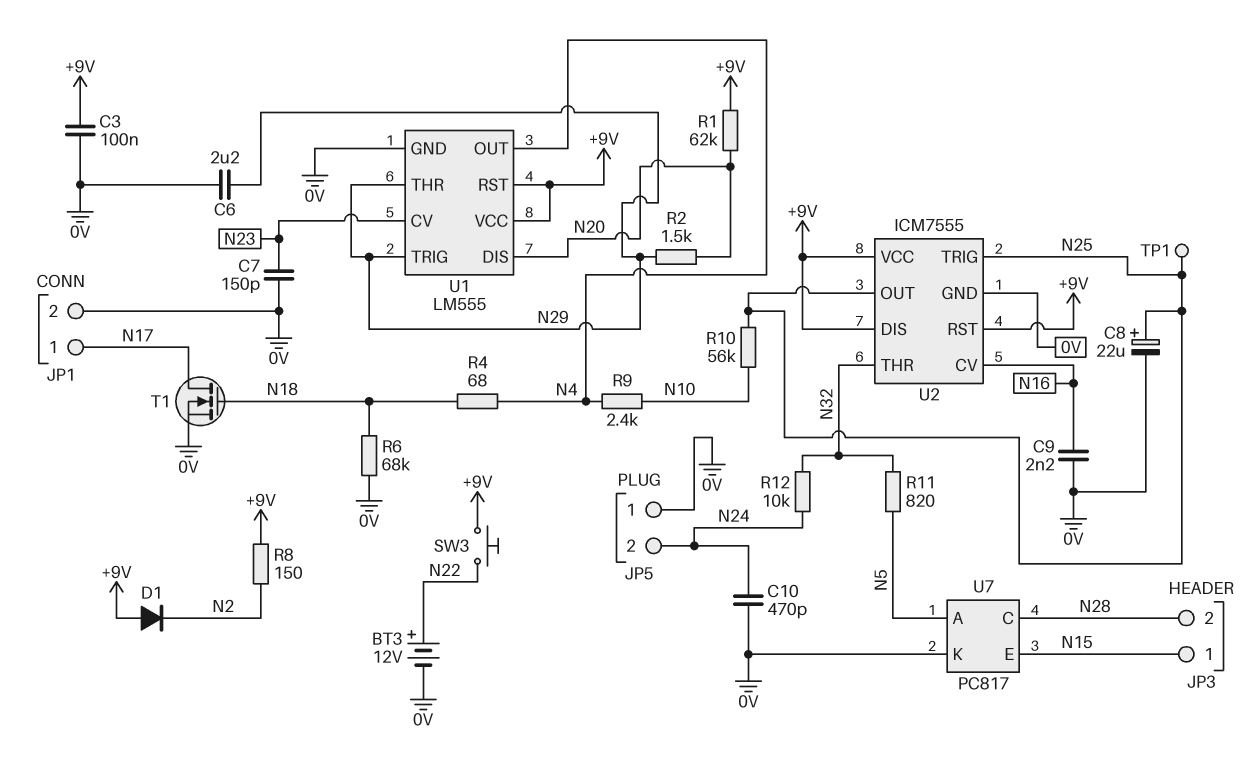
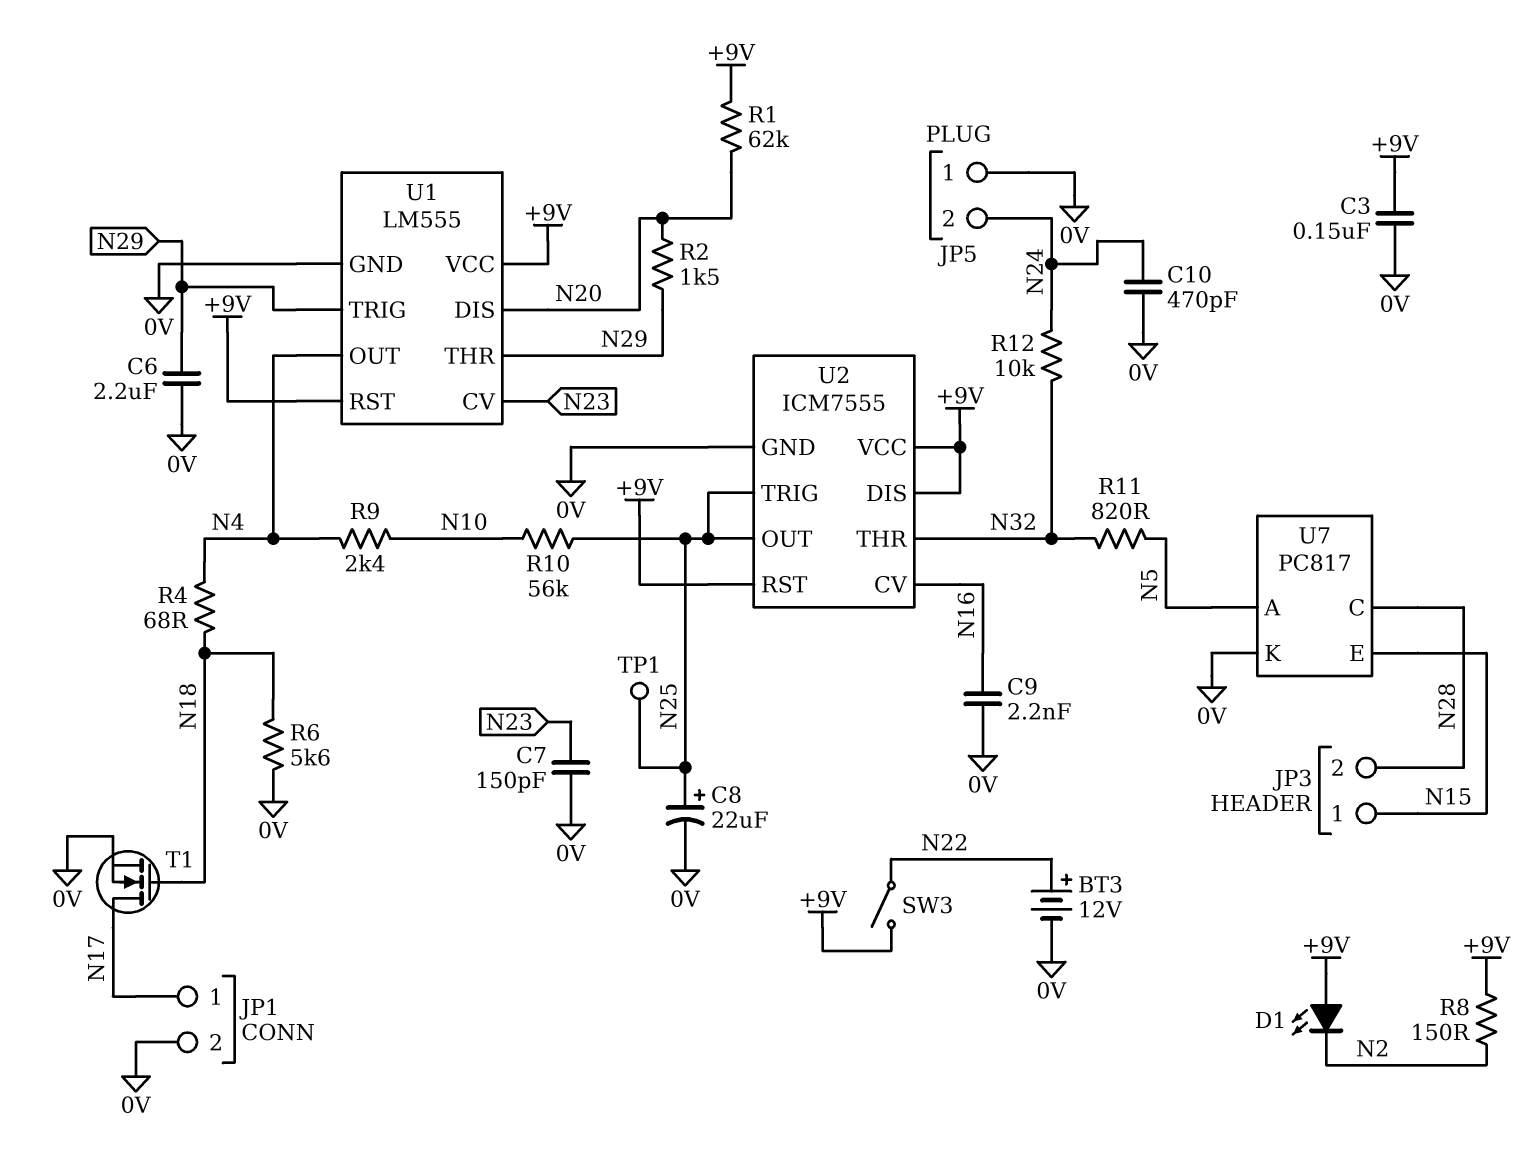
C3: 100nF (+9V, 0V) -> 150nF (+9V, 0V)
D1: diode (A +9V, K N2) -> LED (A +9V, K N2)
R6: 68k (0V, N18) -> 5.6k (0V, N18)
SW3: button (+9V, N22) -> switch (+9V, N22)

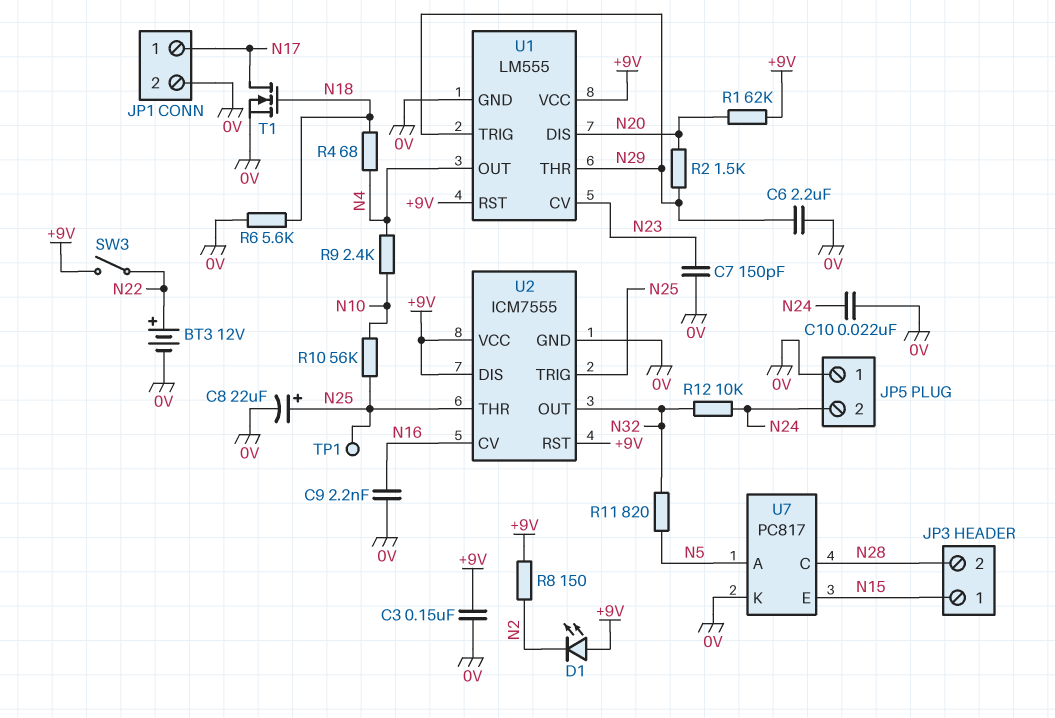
C10: 470pF (0V, N24) -> 22nF (0V, N24)
U2 pin OUT: N25 -> N32
U2 pin THR: N32 -> N25

